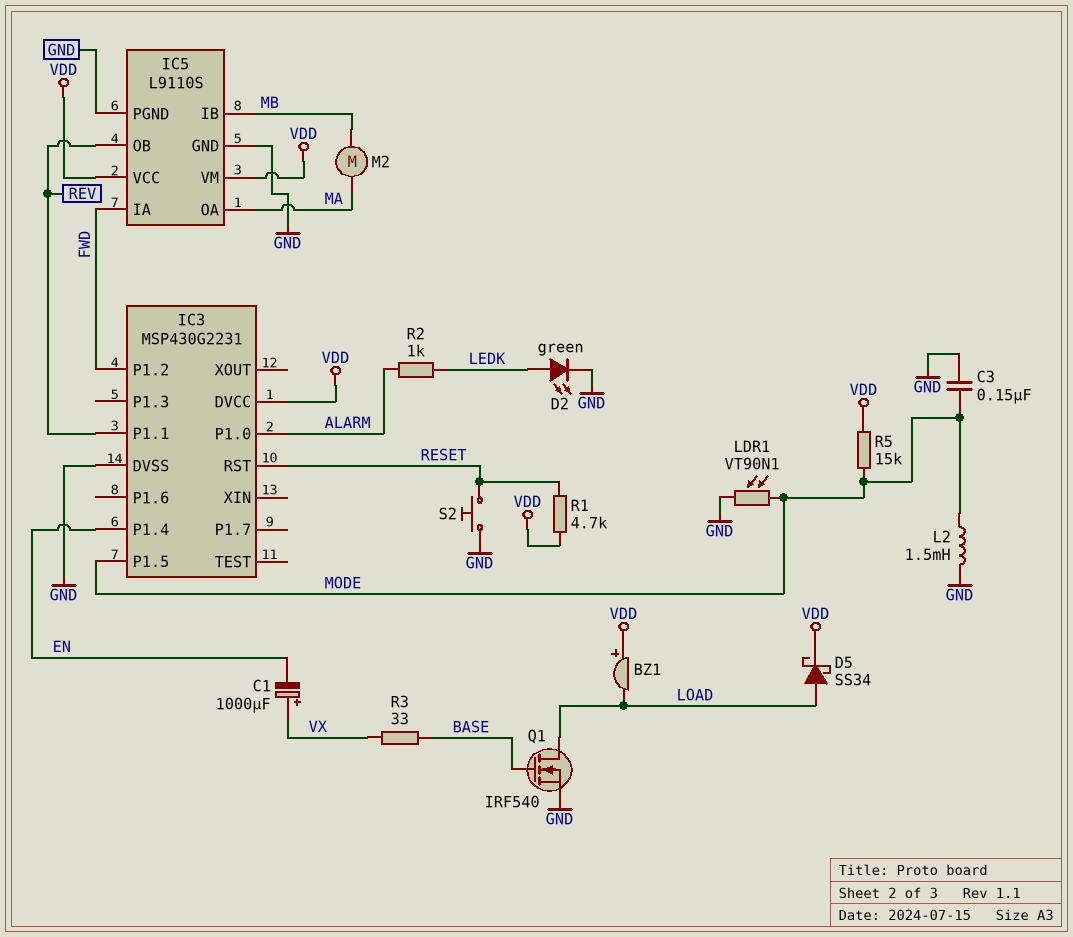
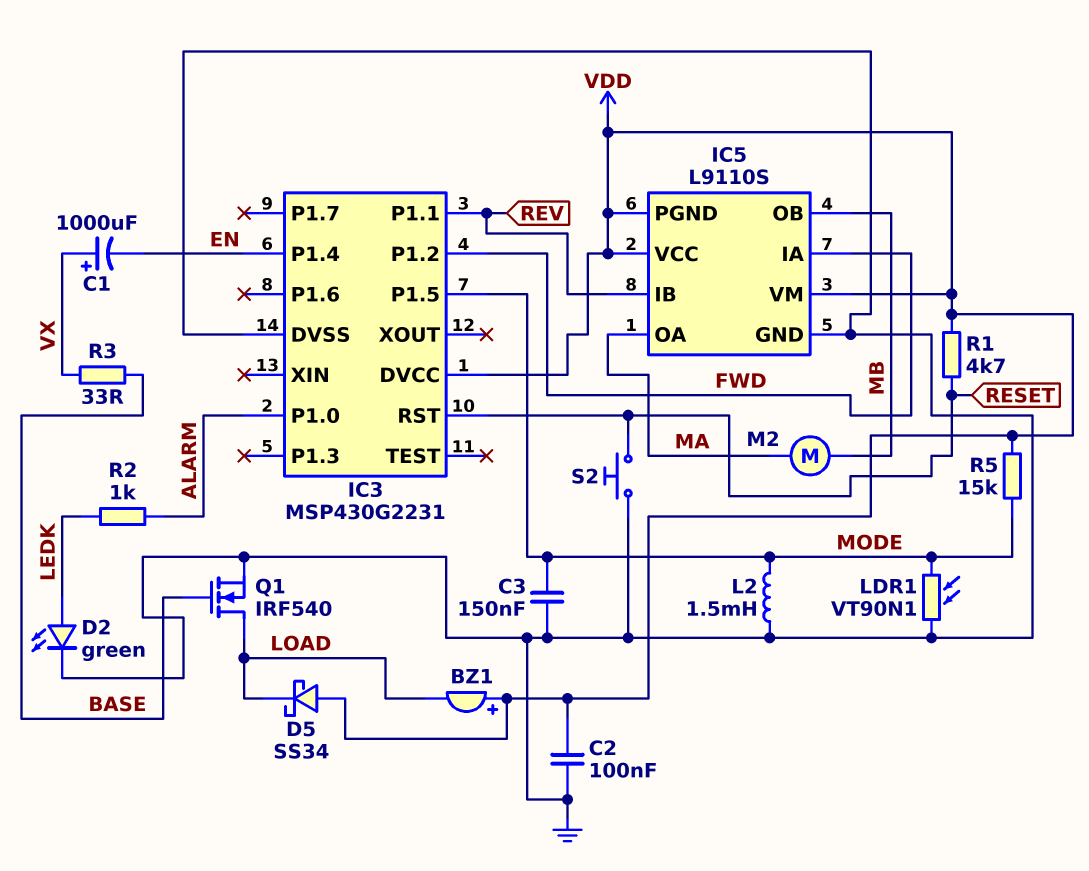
C2: none -> 100nF (GND, VDD)
D5: schottky SS34 (A LOAD, K VDD) -> schottky SS34 (A VDD, K LOAD)
IC5 pin IB: MB -> REV
IC5 pin OB: REV -> MB
IC5 pin PGND: GND -> VDD

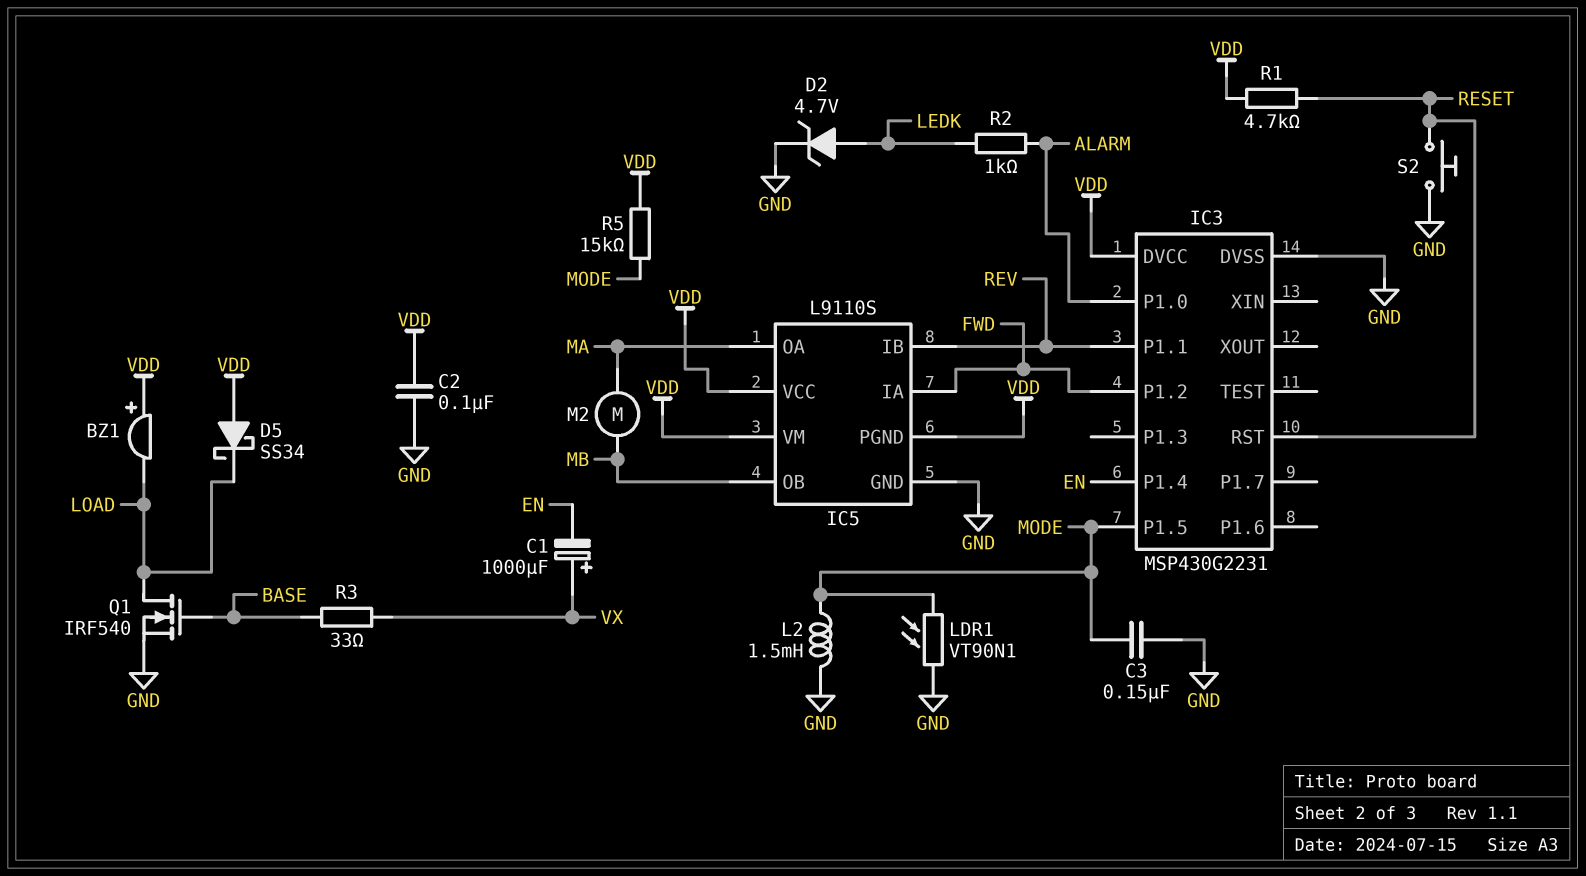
D2: LED green (A LEDK, K GND) -> zener 4.7V (A LEDK, K GND)

